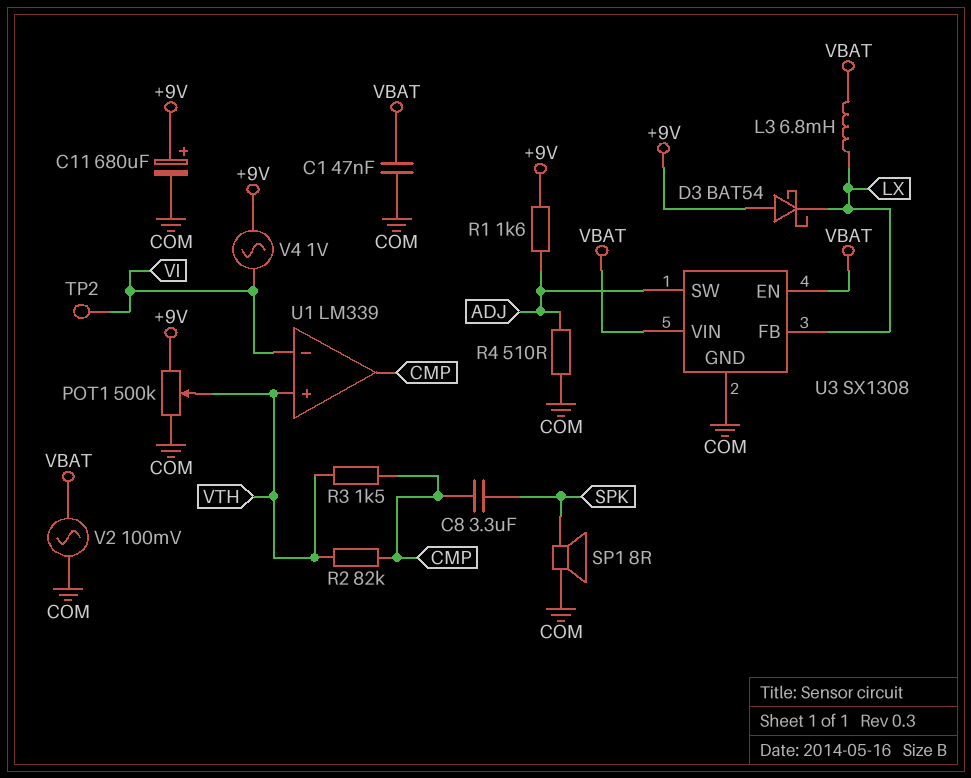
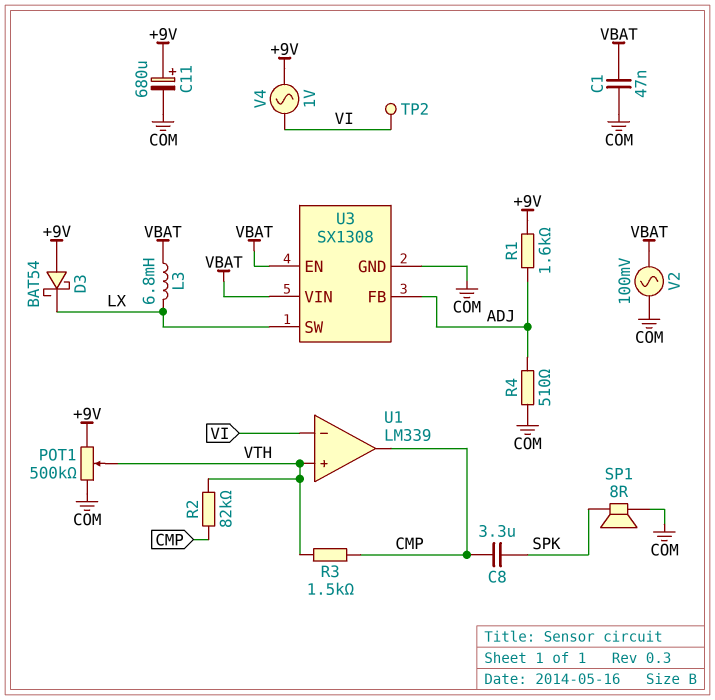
U3 pin FB: LX -> ADJ
U3 pin SW: ADJ -> LX

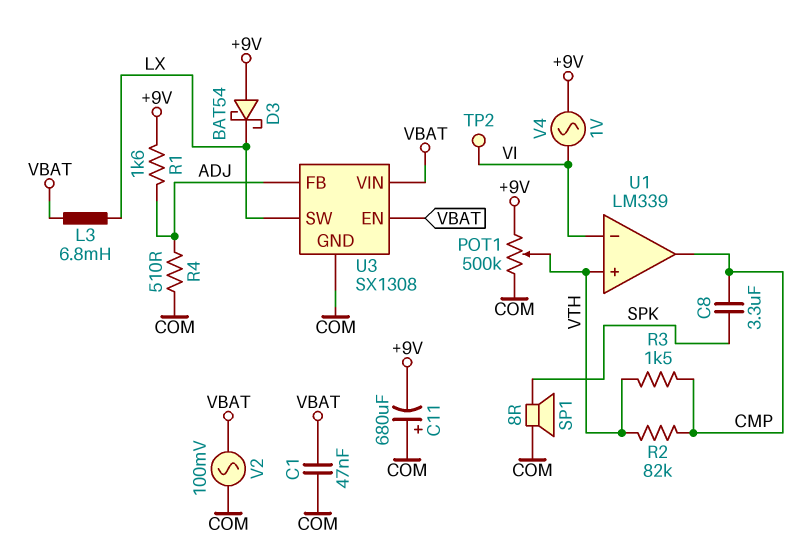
C11: 680uF (plus +9V, minus COM) -> 680uF (plus COM, minus +9V)

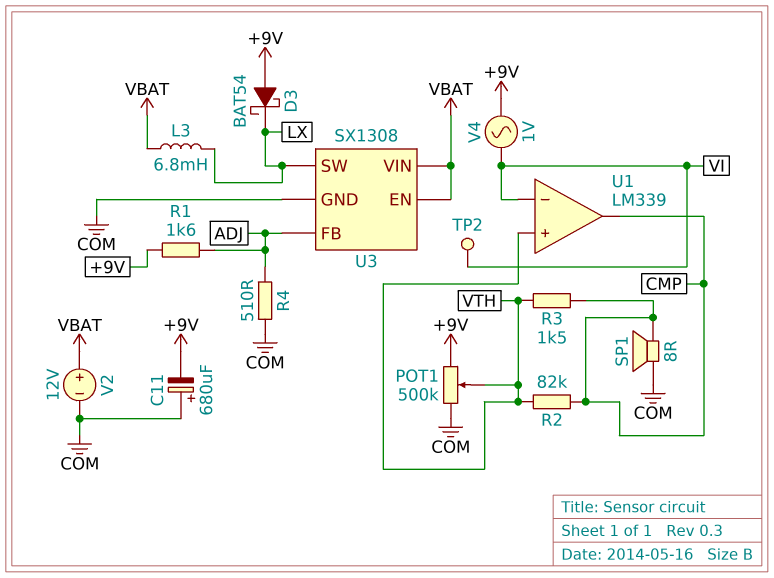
C1: 47nF (COM, VBAT) -> none
C8: 3.3uF (CMP, SPK) -> none
SP1: speaker 8R (COM, SPK) -> speaker 8R (CMP, COM)
V2: AC 100mV (COM, VBAT) -> 12V (plus VBAT, minus COM)

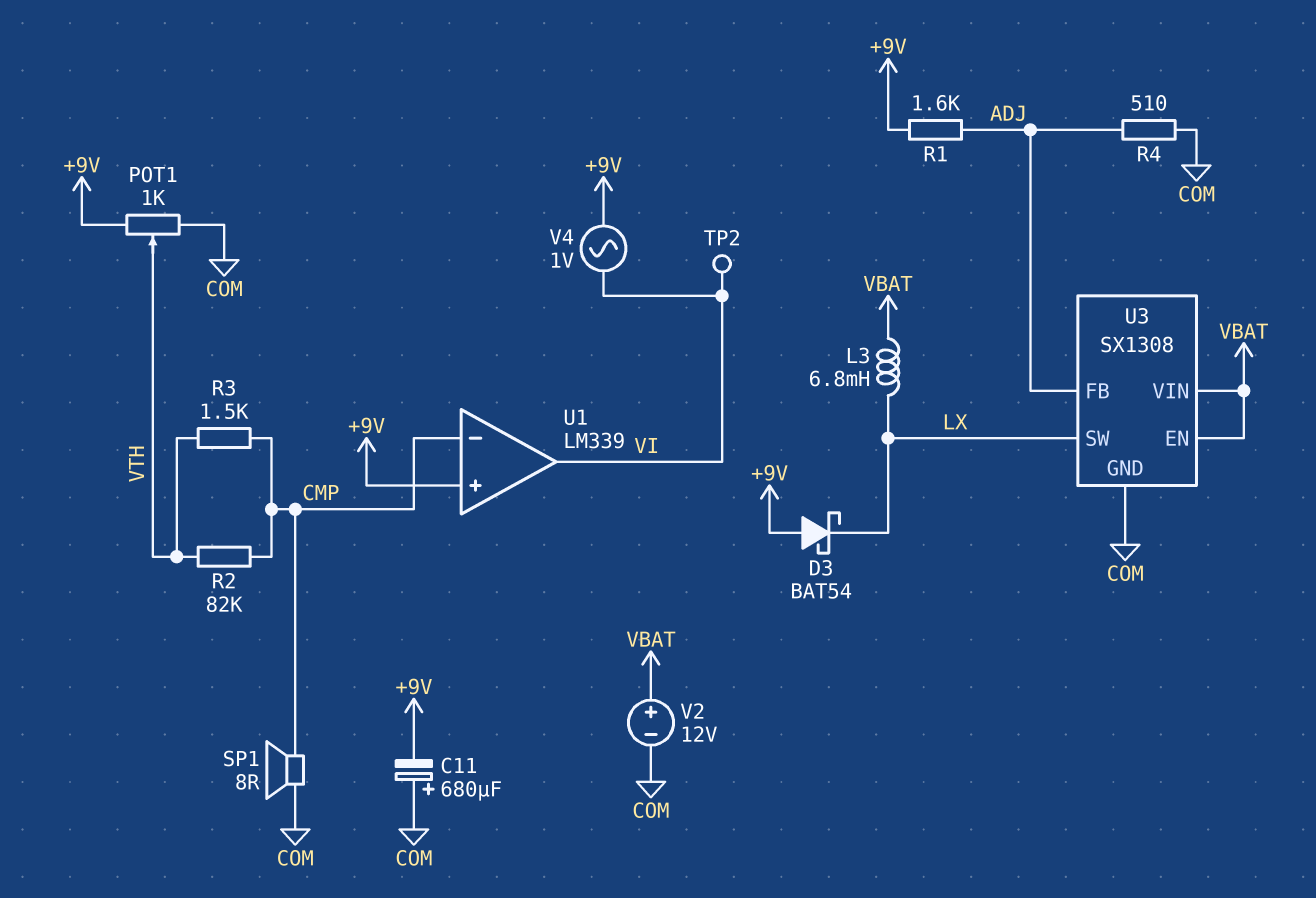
POT1: 500k (+9V, COM, wiper VTH) -> 1k (+9V, COM, wiper VTH)
U1 pin in+: VTH -> +9V
U1 pin in-: VI -> CMP
U1 pin out: CMP -> VI

